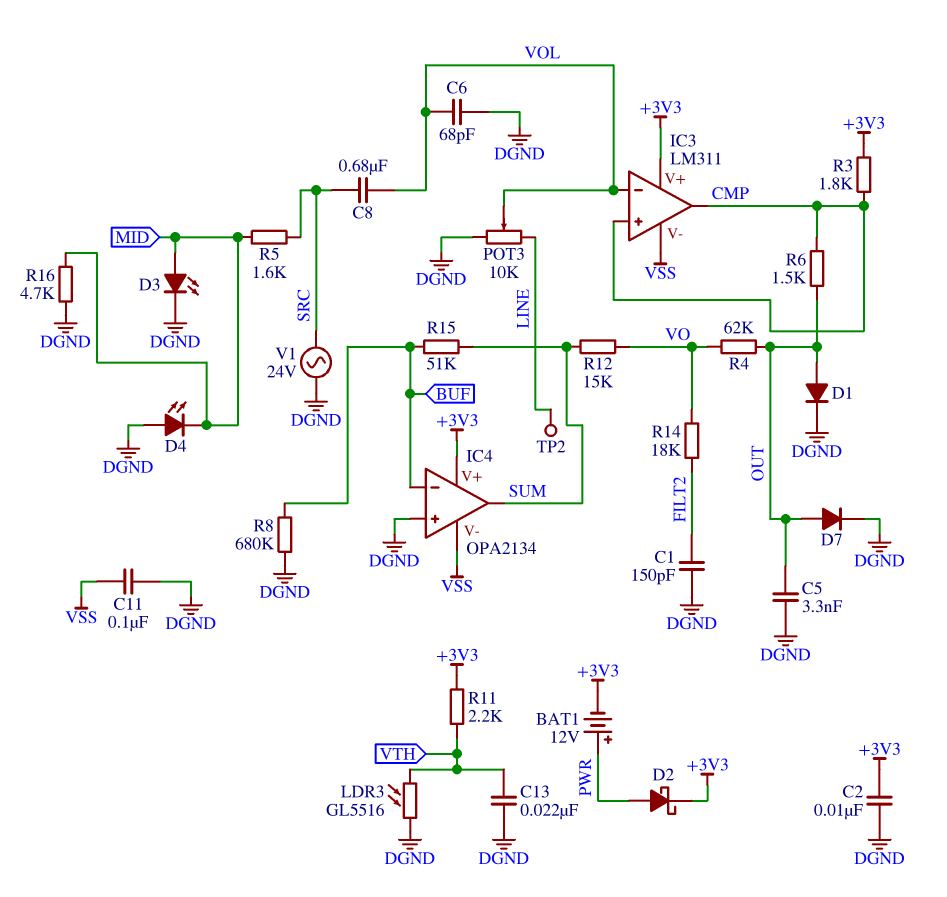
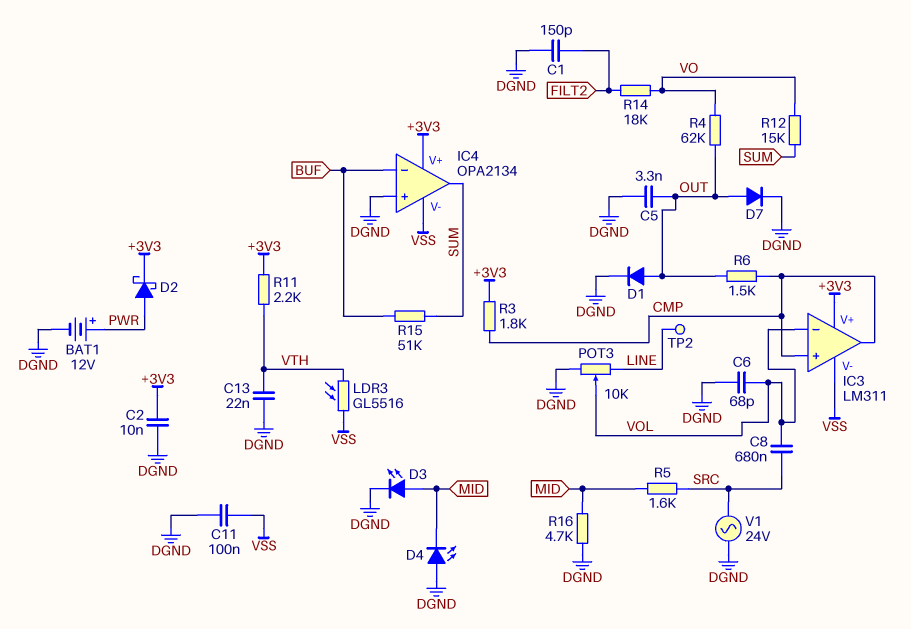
BAT1: 12V (plus PWR, minus +3V3) -> 12V (plus PWR, minus DGND)
LDR3: GL5516 (DGND, VTH) -> GL5516 (VSS, VTH)
R8: 680k (BUF, DGND) -> none

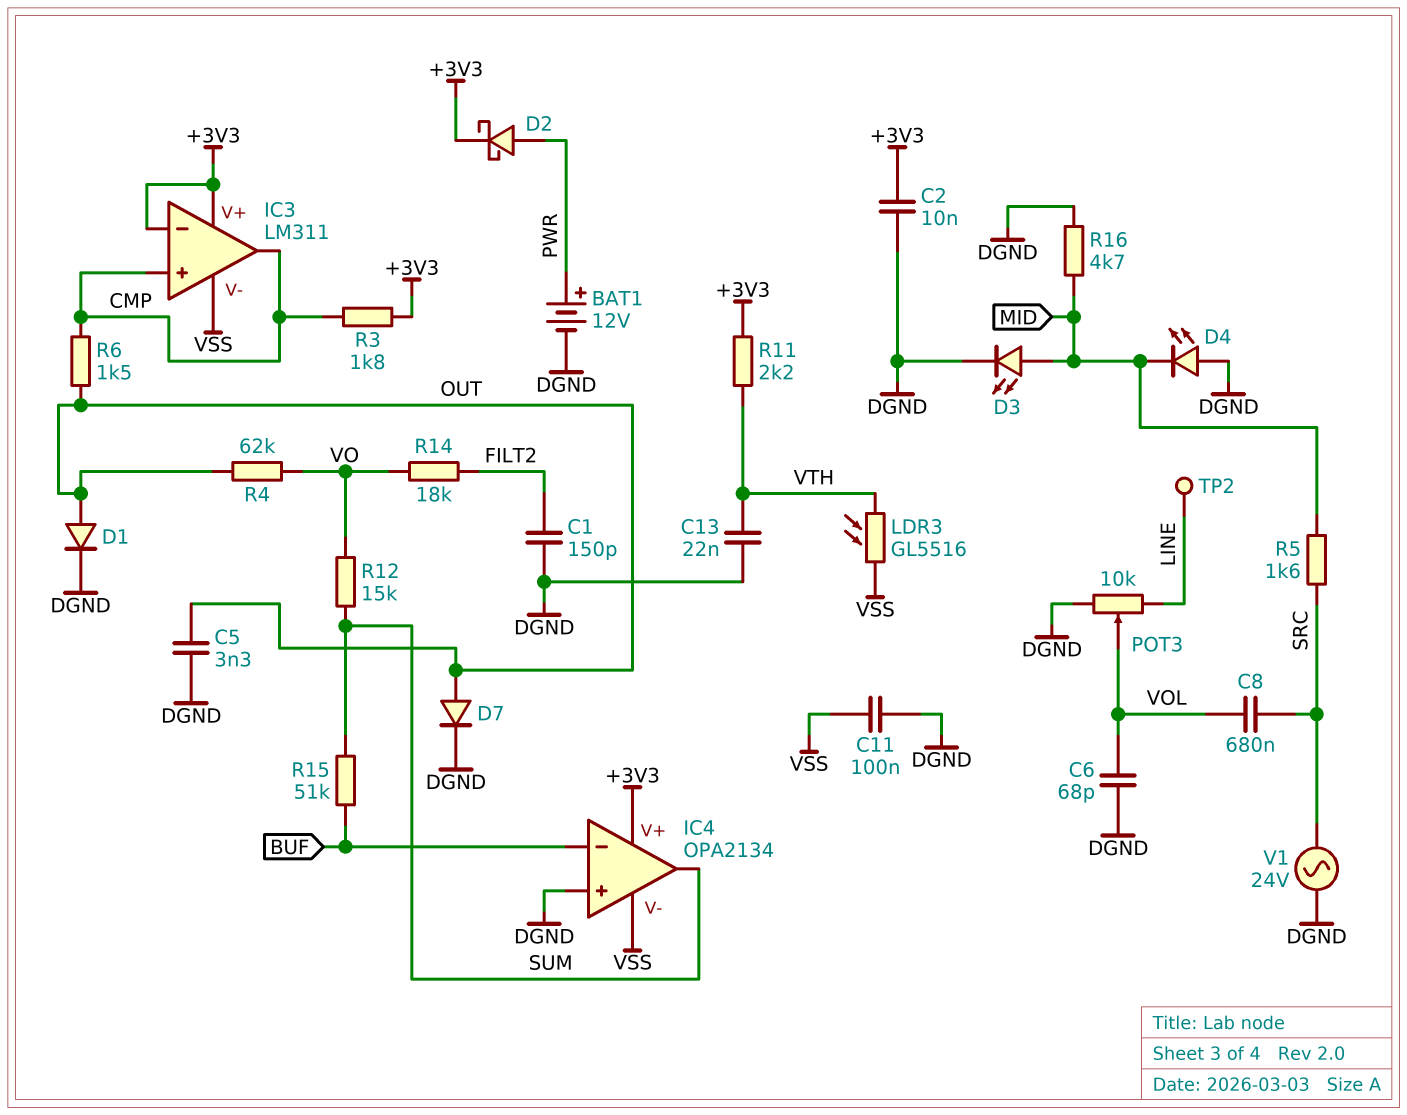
IC3 pin in-: VOL -> +3V3

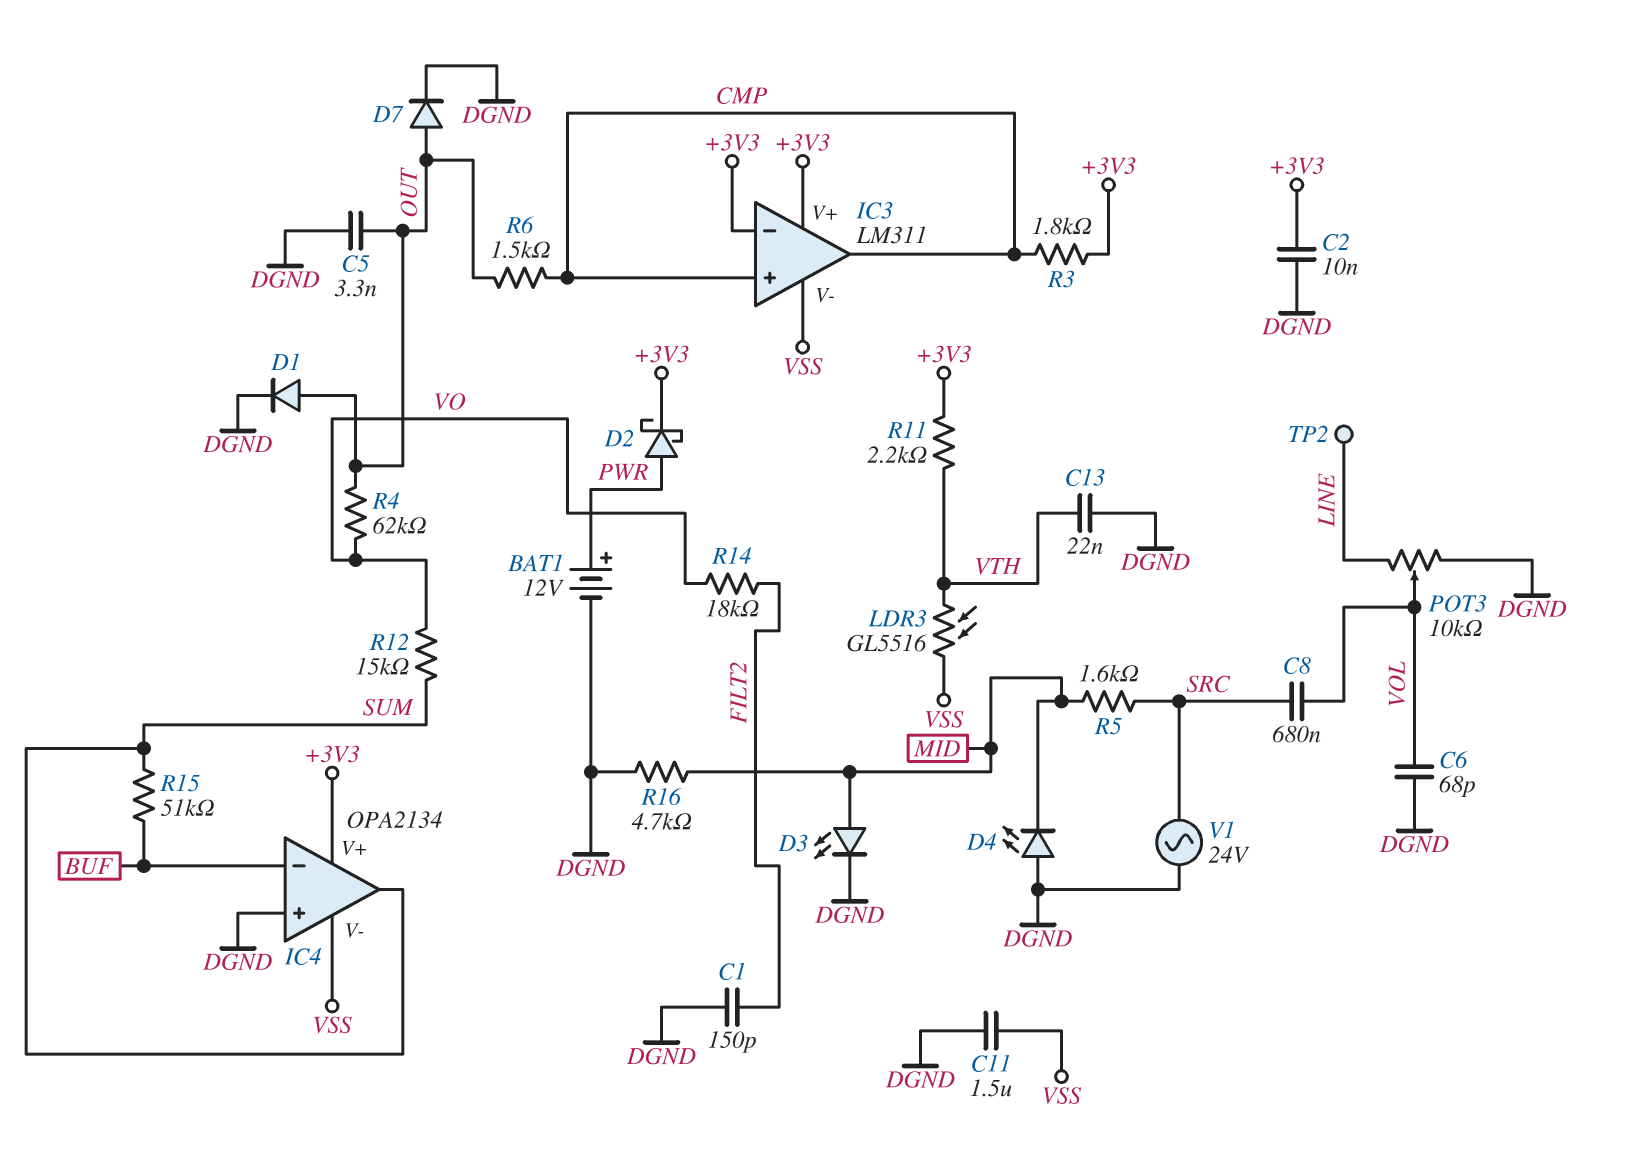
C11: 100nF (DGND, VSS) -> 1.5uF (DGND, VSS)

